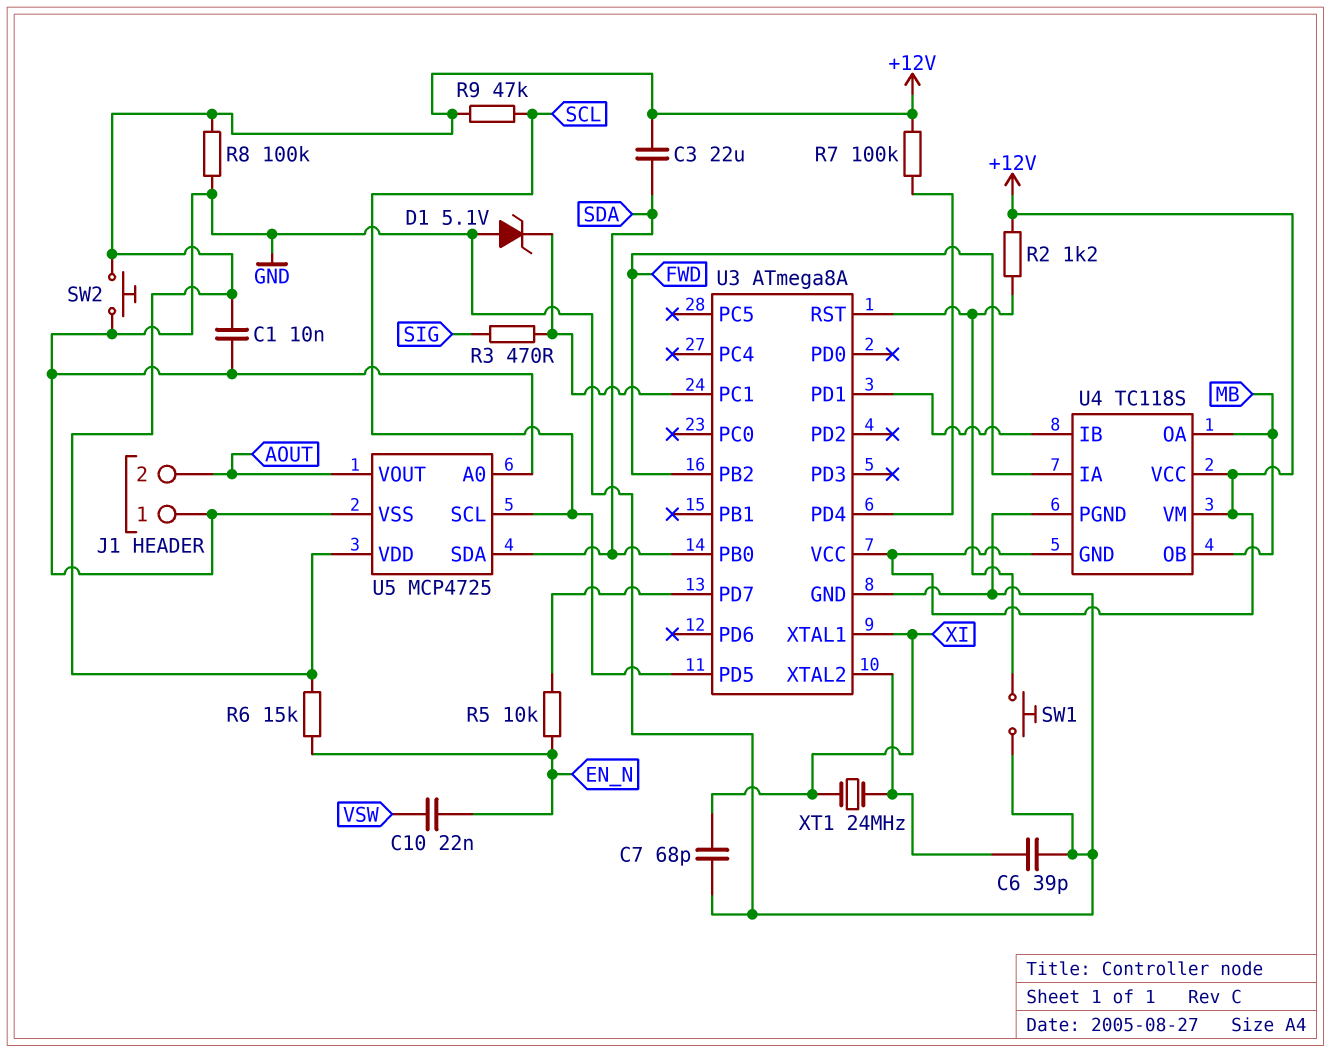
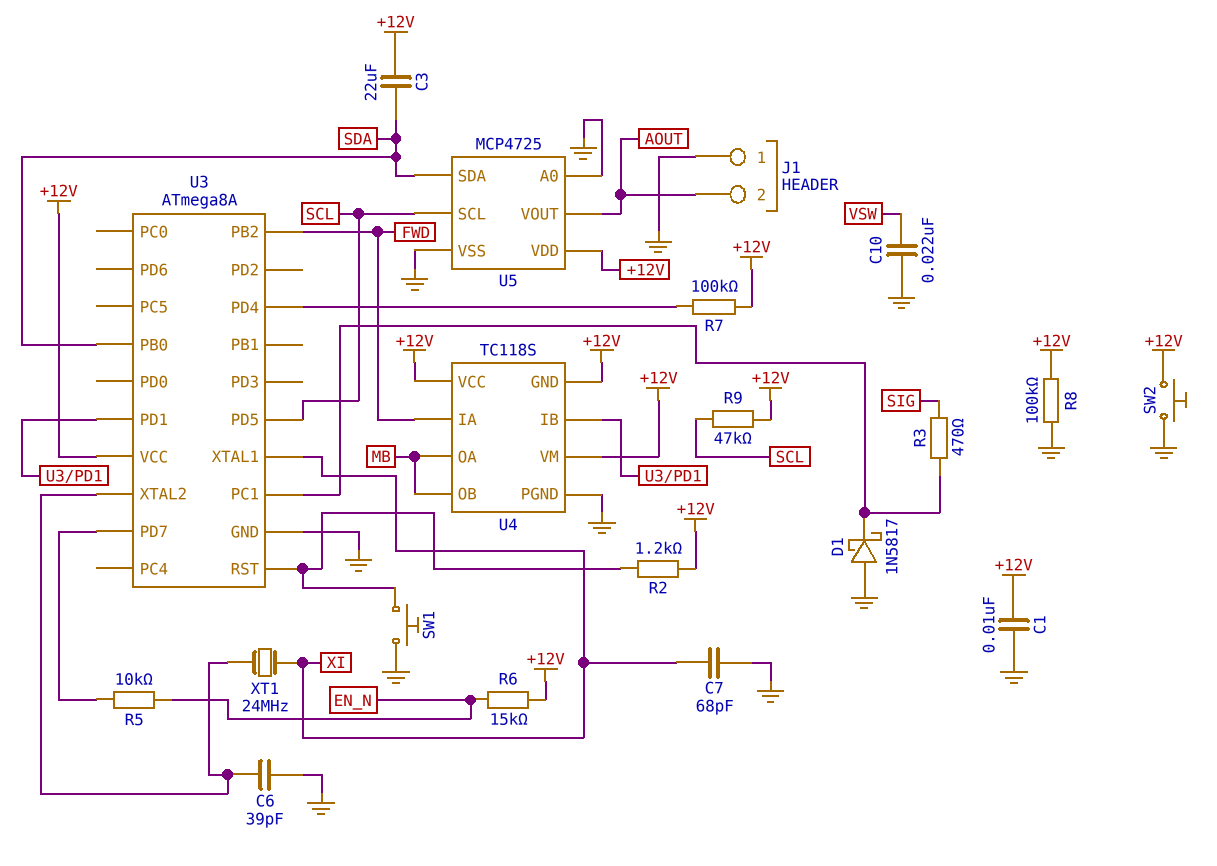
C10: 22nF (EN_N, VSW) -> 22nF (GND, VSW)
D1: zener 5.1V (A GND, K U3/PC1) -> schottky 1N5817 (A GND, K U3/PC1)

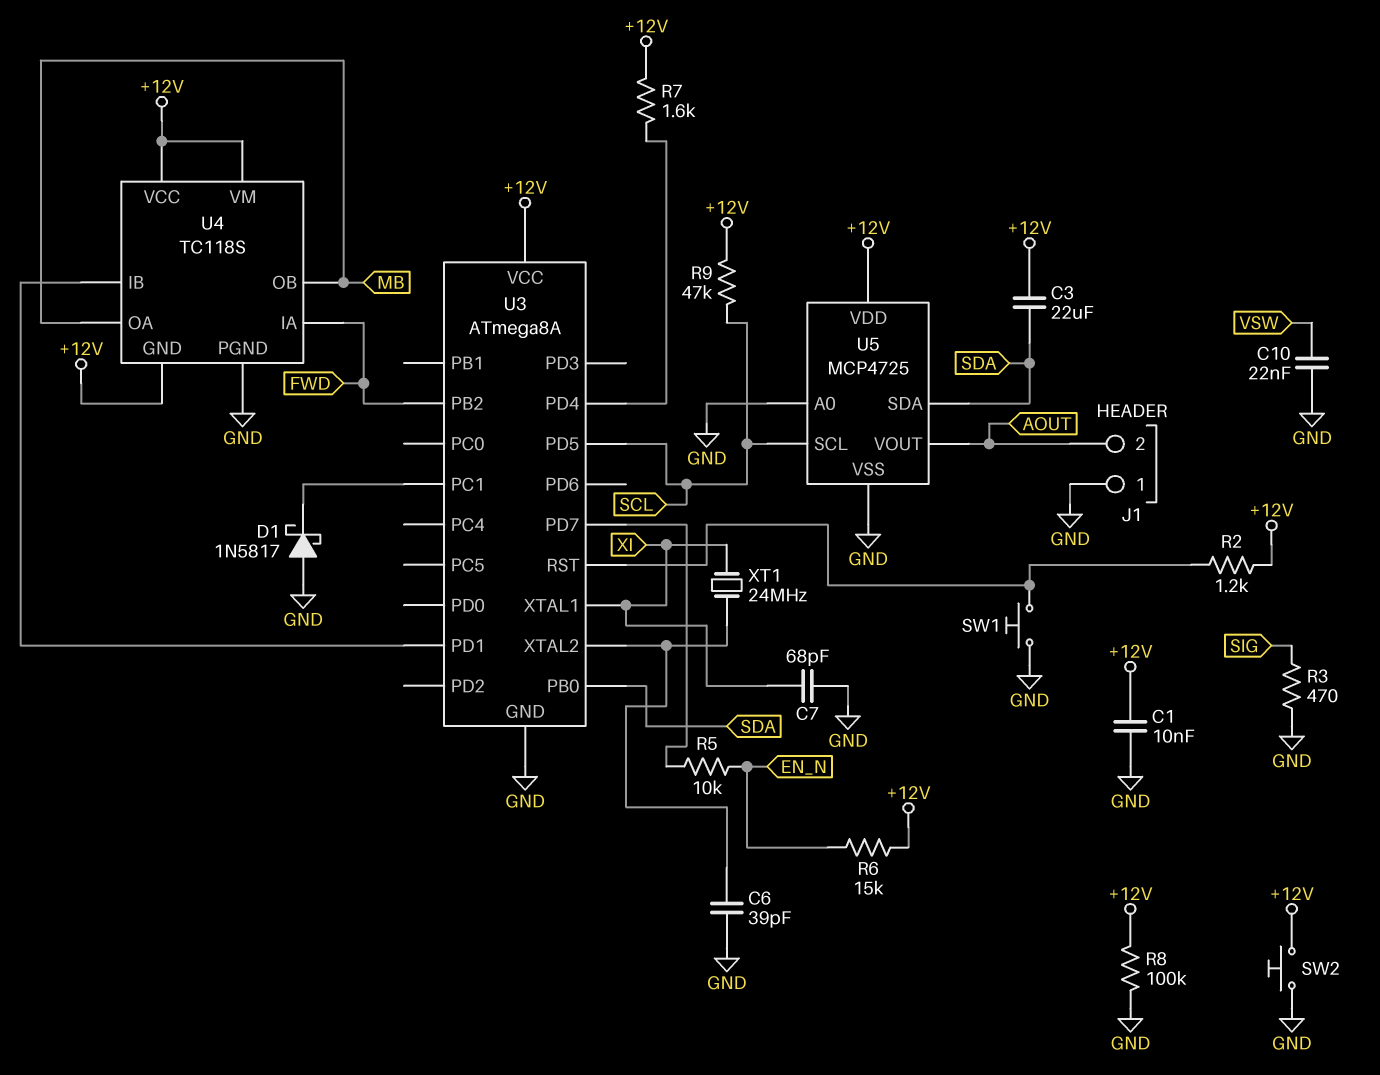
R3: 470 (SIG, U3/PC1) -> 470 (GND, SIG)
R7: 100k (+12V, U3/PD4) -> 1.6k (+12V, U3/PD4)

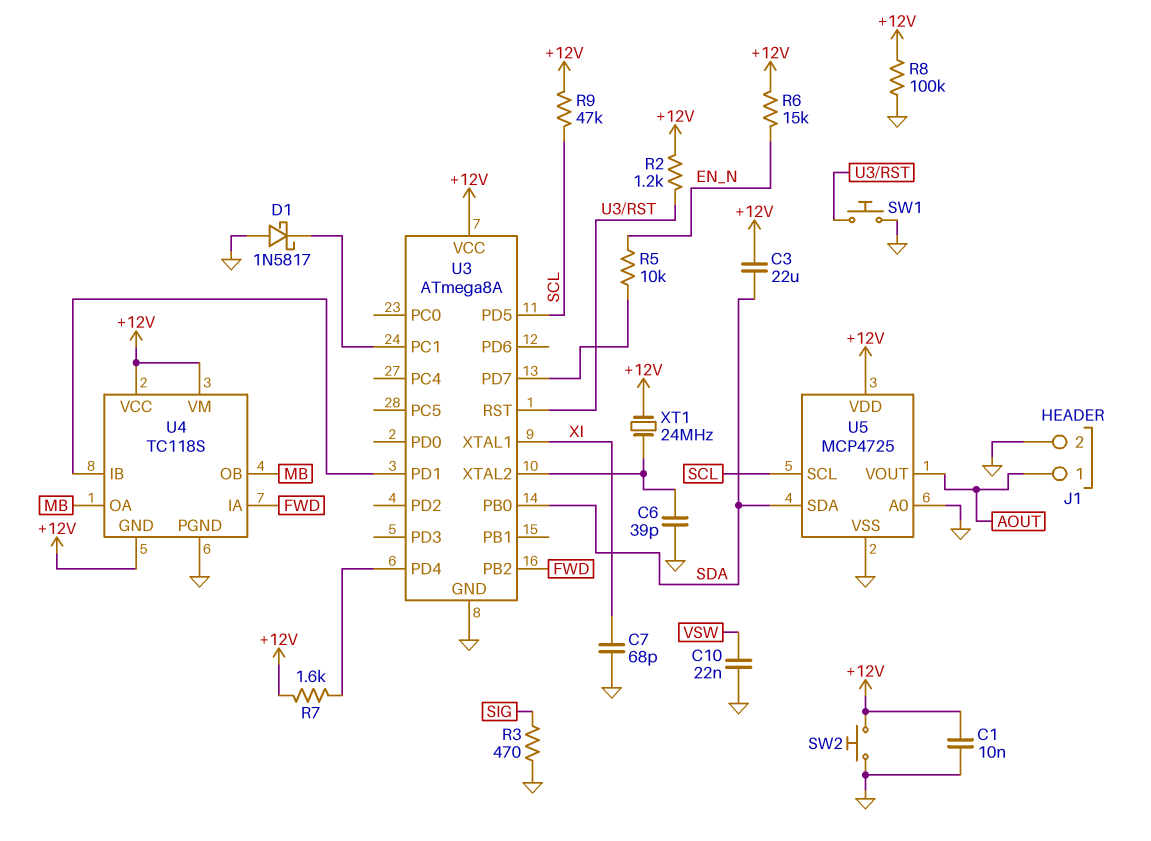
J1 pin 1: GND -> AOUT
J1 pin 2: AOUT -> GND
XT1: 24MHz (U3/XTAL2, XI) -> 24MHz (+12V, U3/XTAL2)

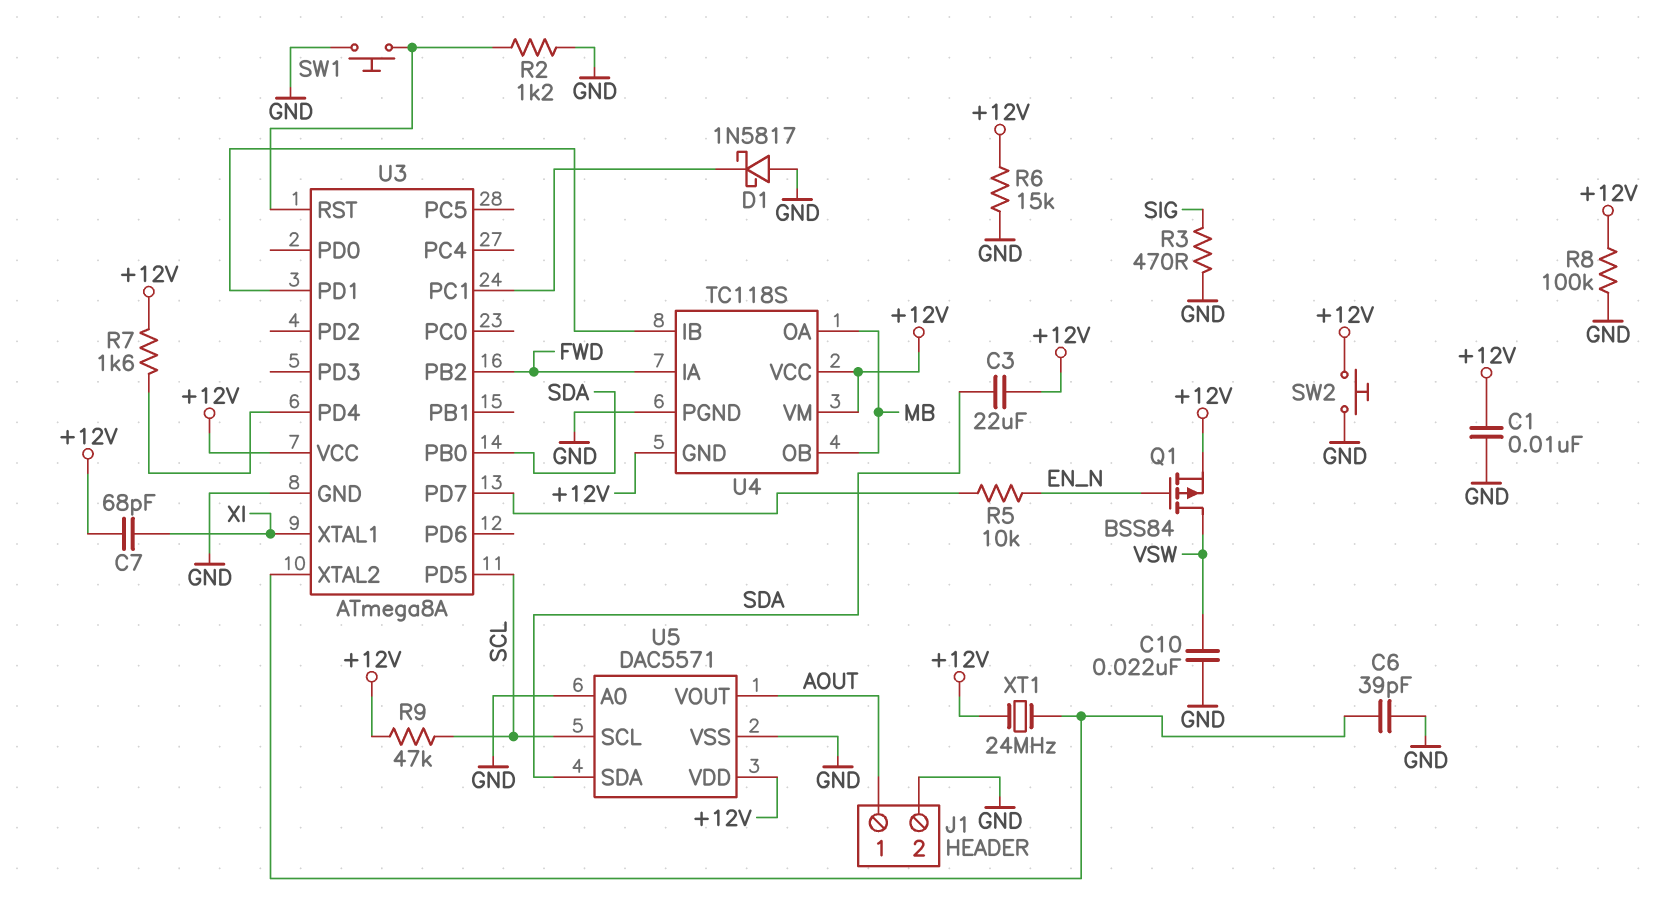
C7: 68pF (GND, XI) -> 68pF (+12V, XI)
Q1: none -> PMOS BSS84 (G EN_N, D VSW, S +12V)
R2: 1.2k (+12V, U3/RST) -> 1.2k (GND, U3/RST)
R6: 15k (+12V, EN_N) -> 15k (+12V, GND)
U5: MCP4725 -> DAC5571

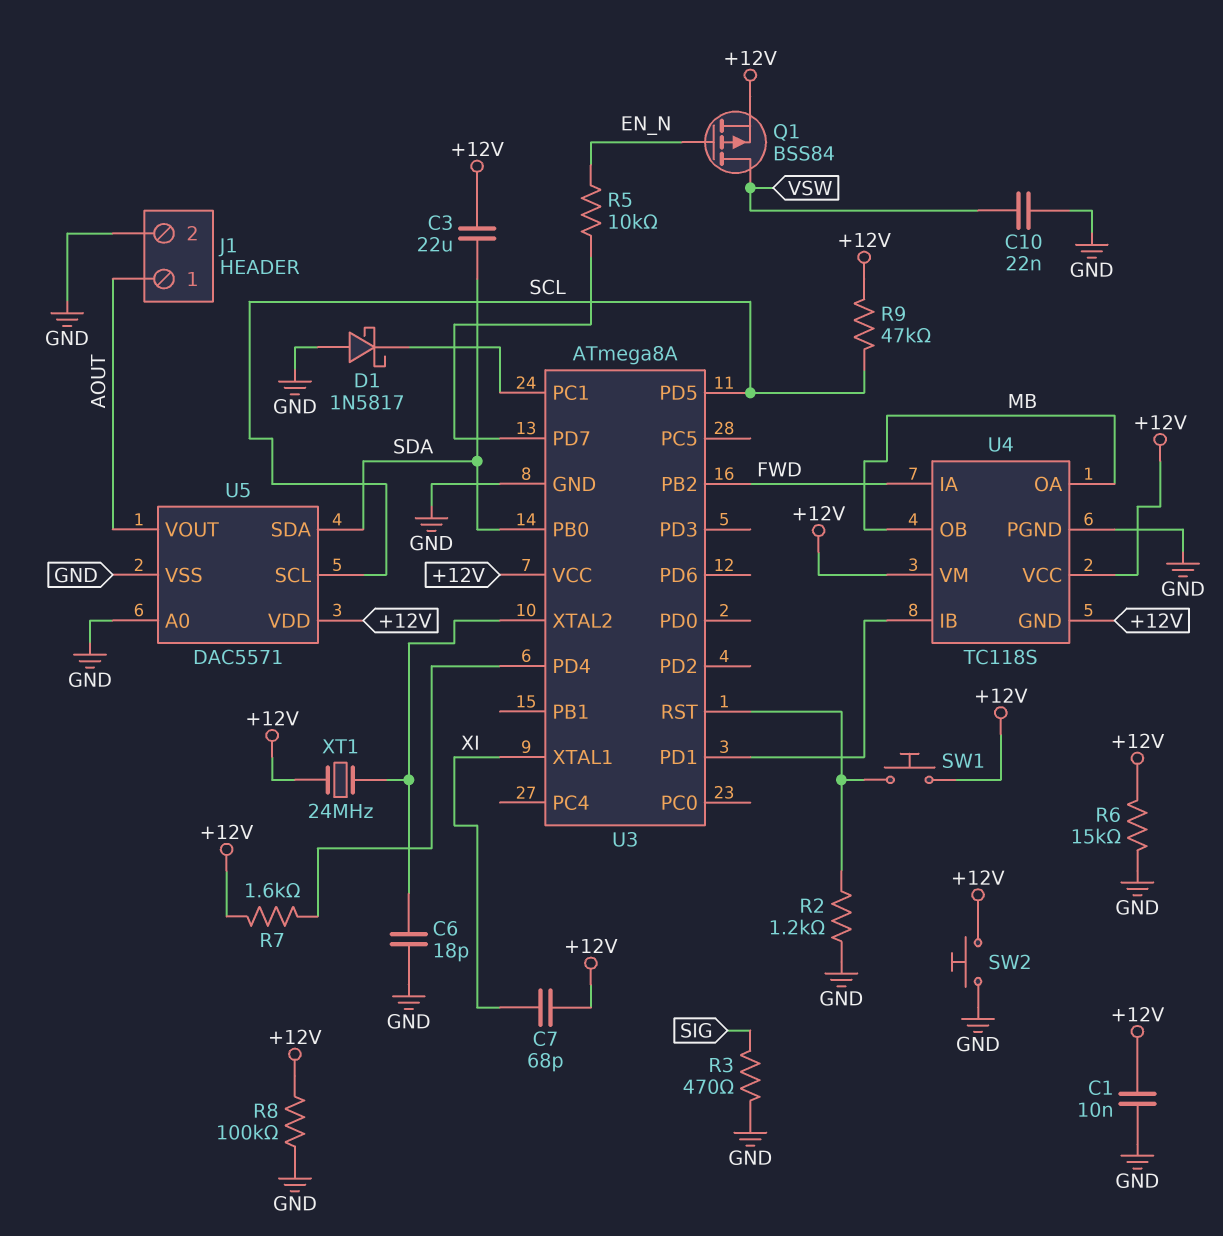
C6: 39pF (GND, U3/XTAL2) -> 18pF (GND, U3/XTAL2)
SW1: button (GND, U3/RST) -> button (+12V, U3/RST)

